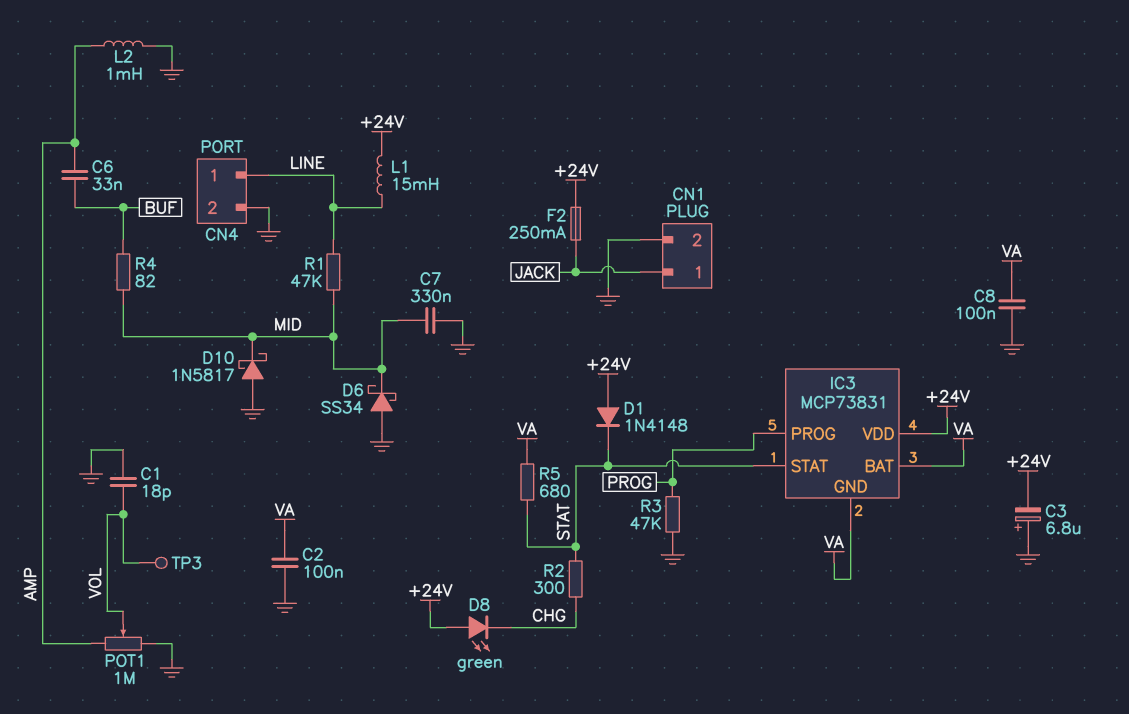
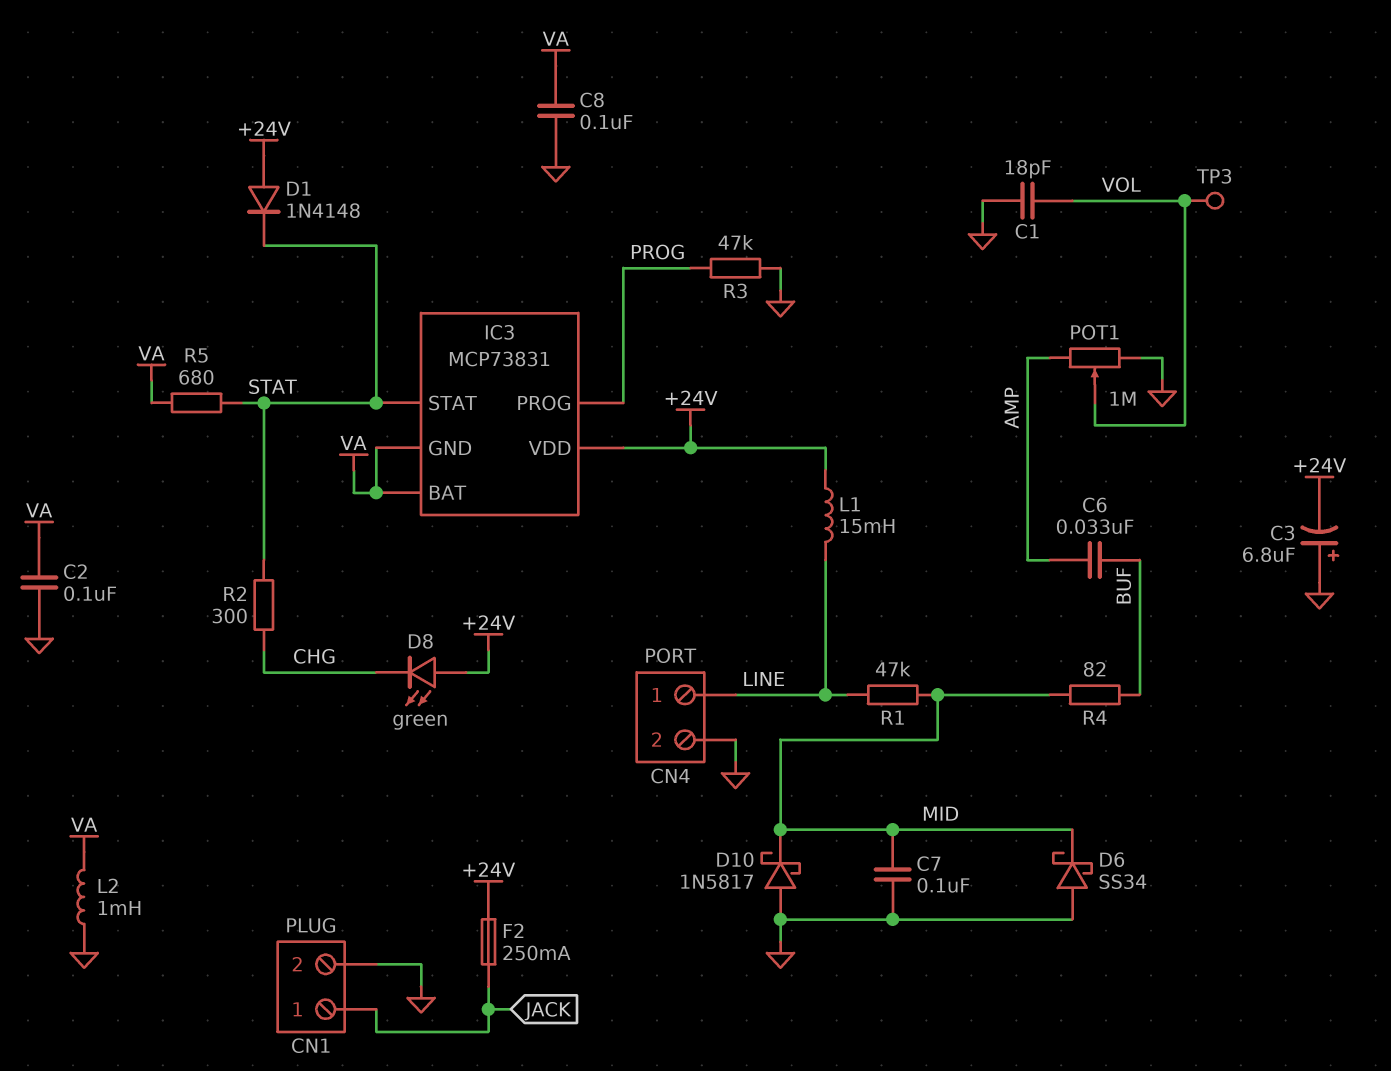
C7: 330nF (GND, MID) -> 100nF (GND, MID)
L2: 1mH (AMP, GND) -> 1mH (GND, VA)

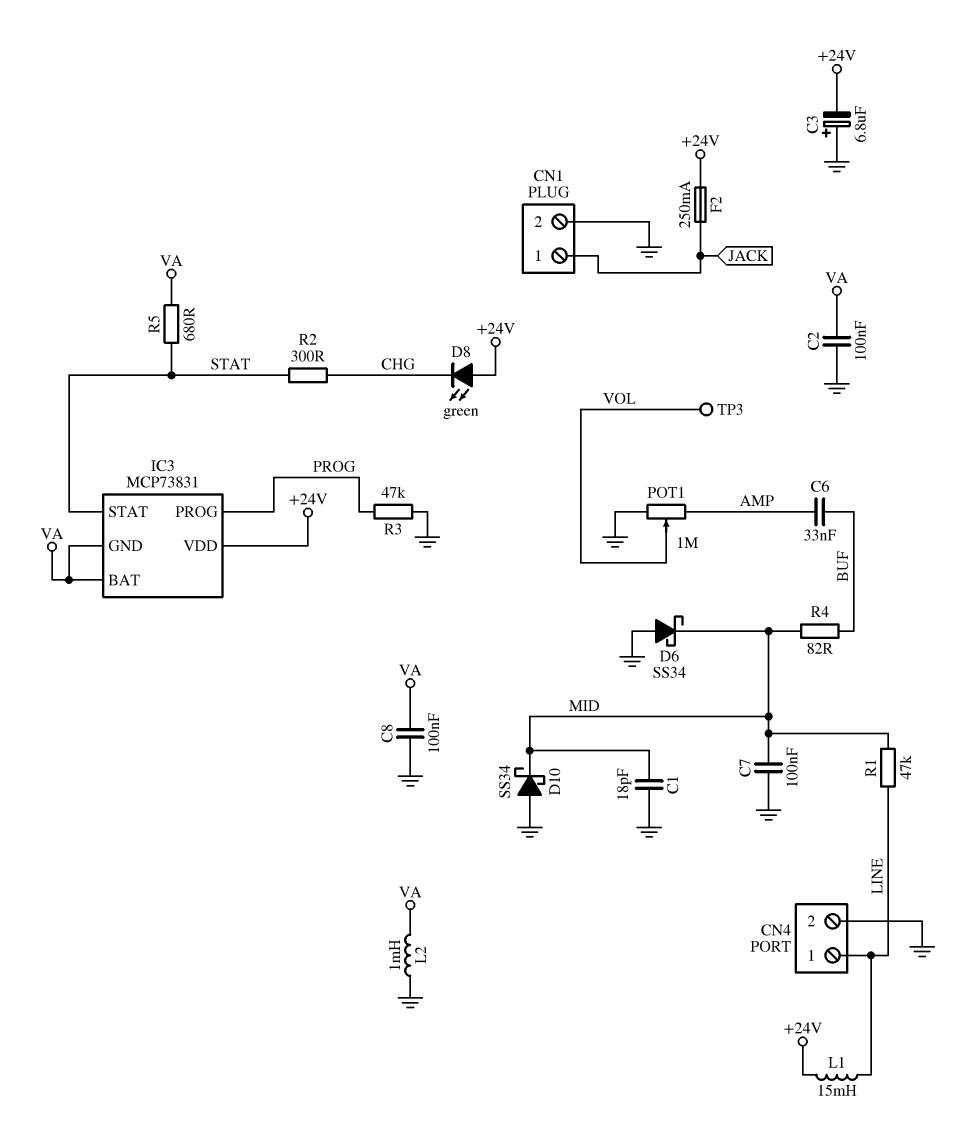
C1: 18pF (GND, VOL) -> 18pF (GND, MID)
D1: diode 1N4148 (A +24V, K STAT) -> none
D10: schottky 1N5817 (A GND, K MID) -> schottky SS34 (A GND, K MID)

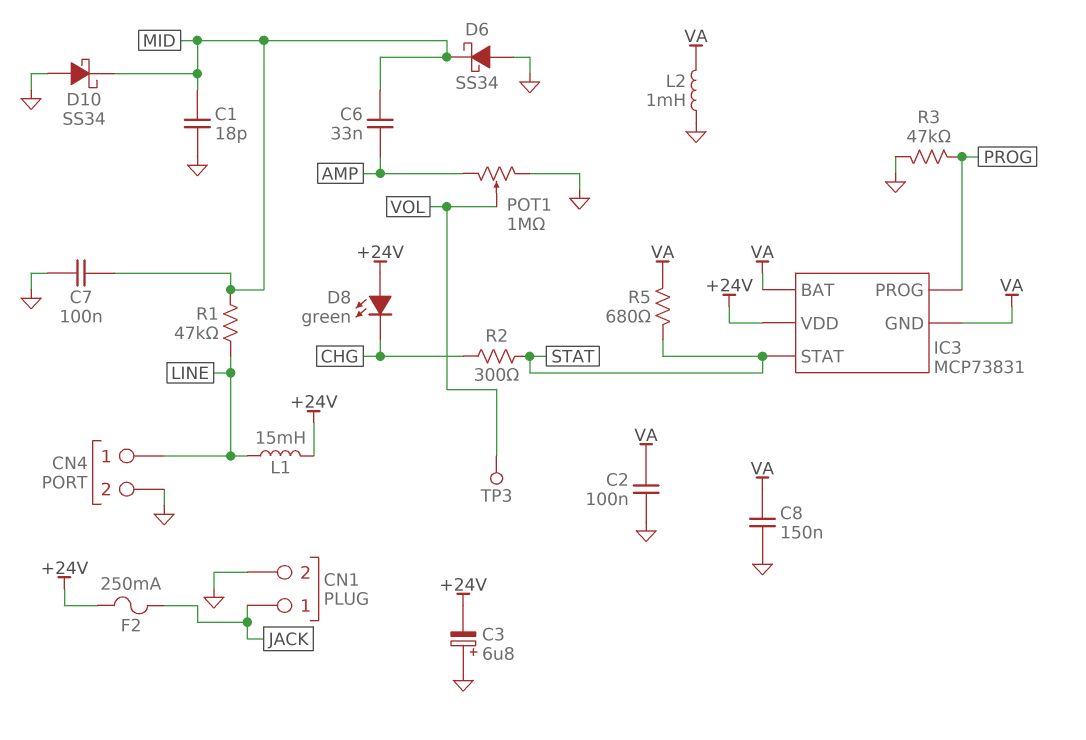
C6: 33nF (AMP, BUF) -> 33nF (AMP, MID)
C8: 100nF (GND, VA) -> 150nF (GND, VA)
R4: 82 (BUF, MID) -> none

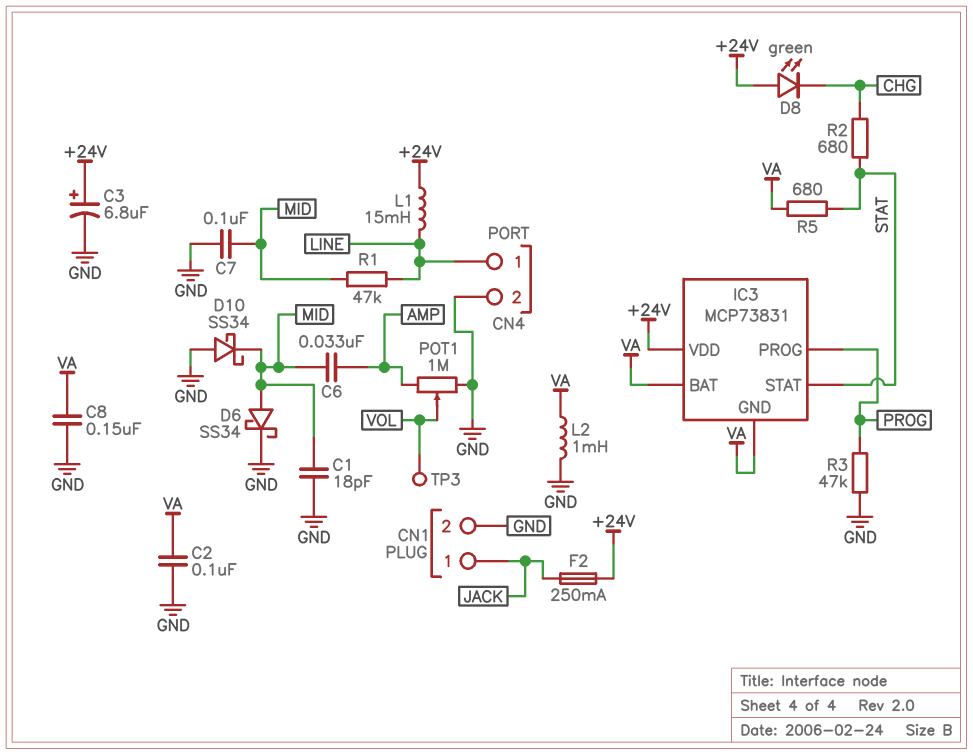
C3: 6.8uF (plus GND, minus +24V) -> 6.8uF (plus +24V, minus GND)
D6: schottky SS34 (A GND, K MID) -> schottky SS34 (A MID, K GND)
R2: 300 (CHG, STAT) -> 680 (CHG, STAT)

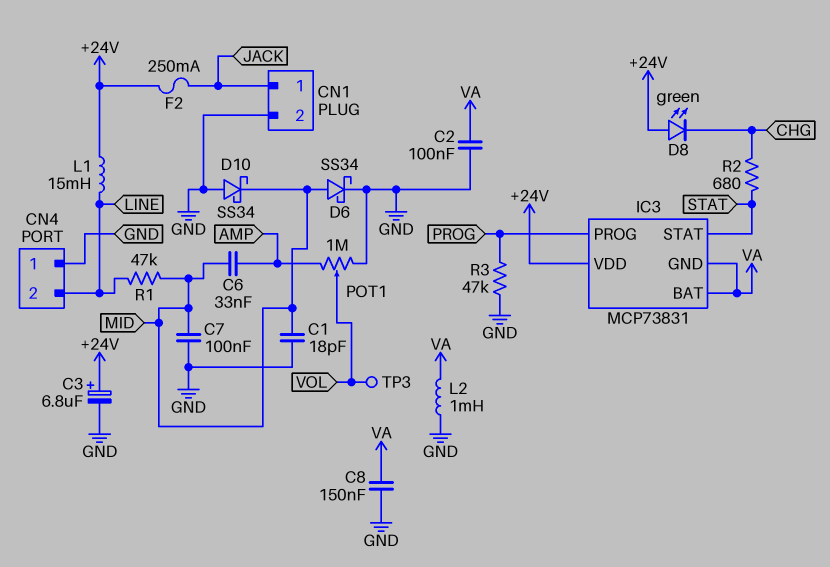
CN4 pin 1: LINE -> GND
CN4 pin 2: GND -> LINE
R5: 680 (STAT, VA) -> none

